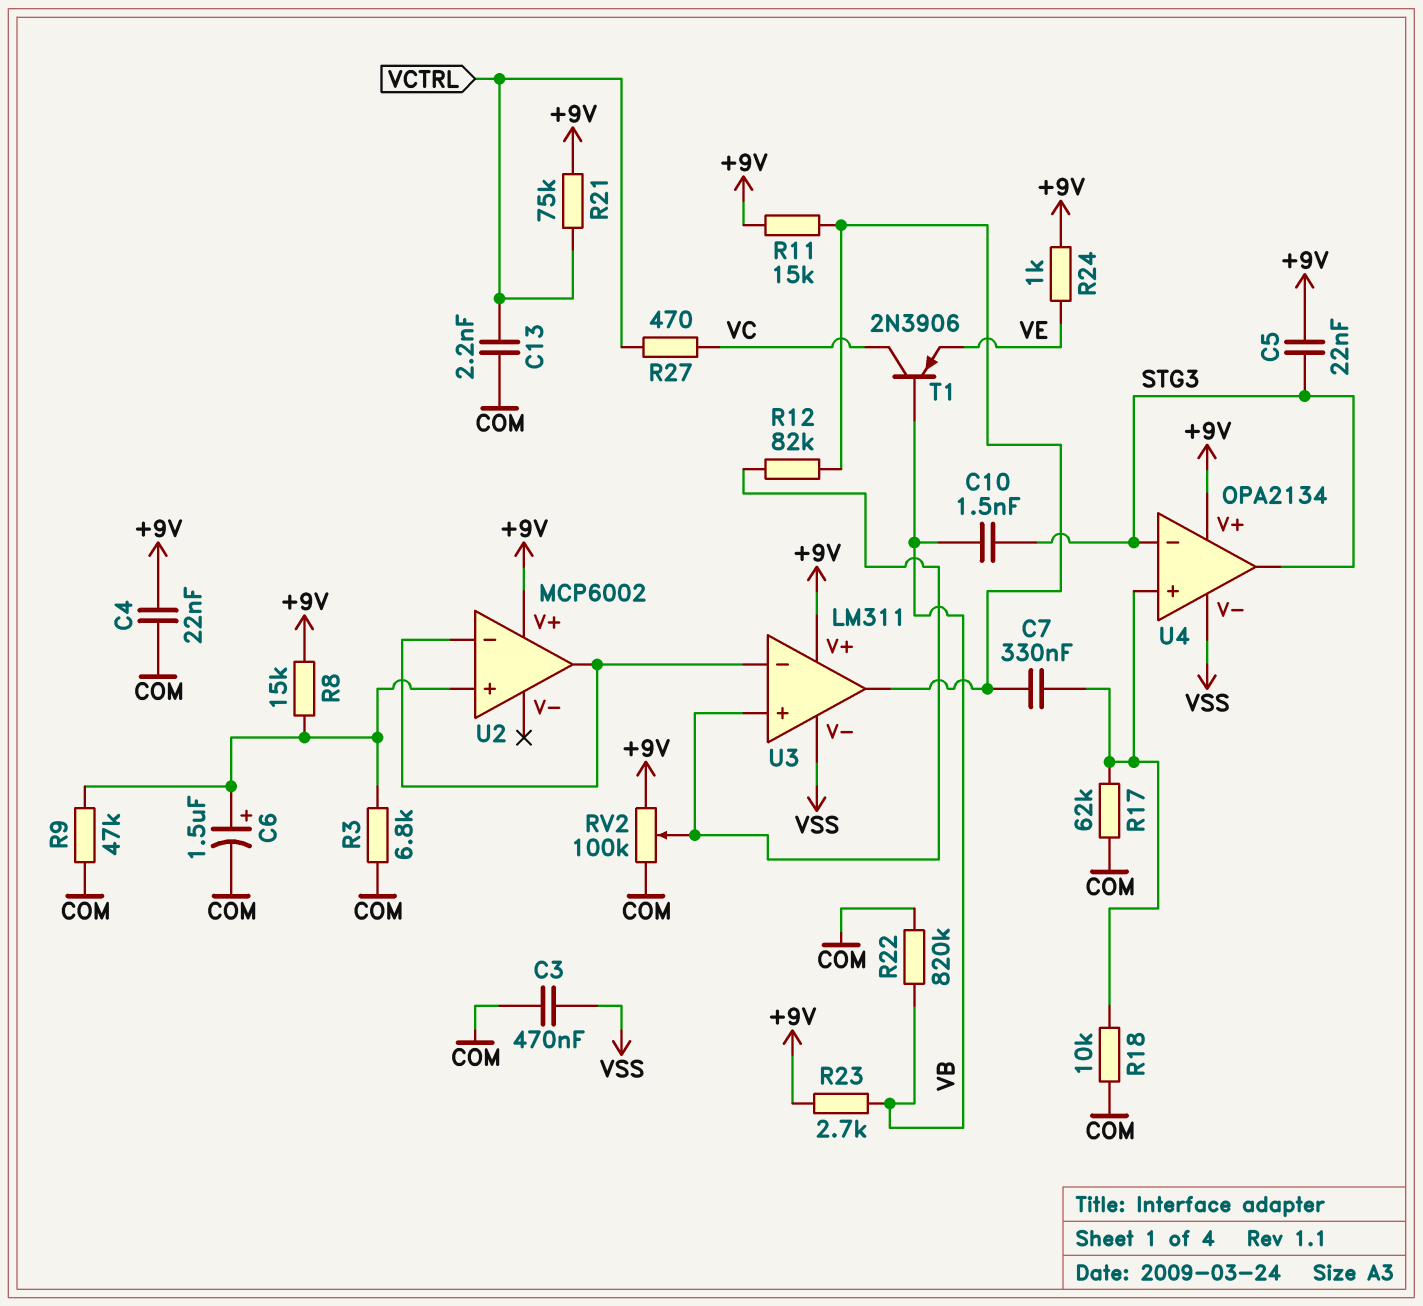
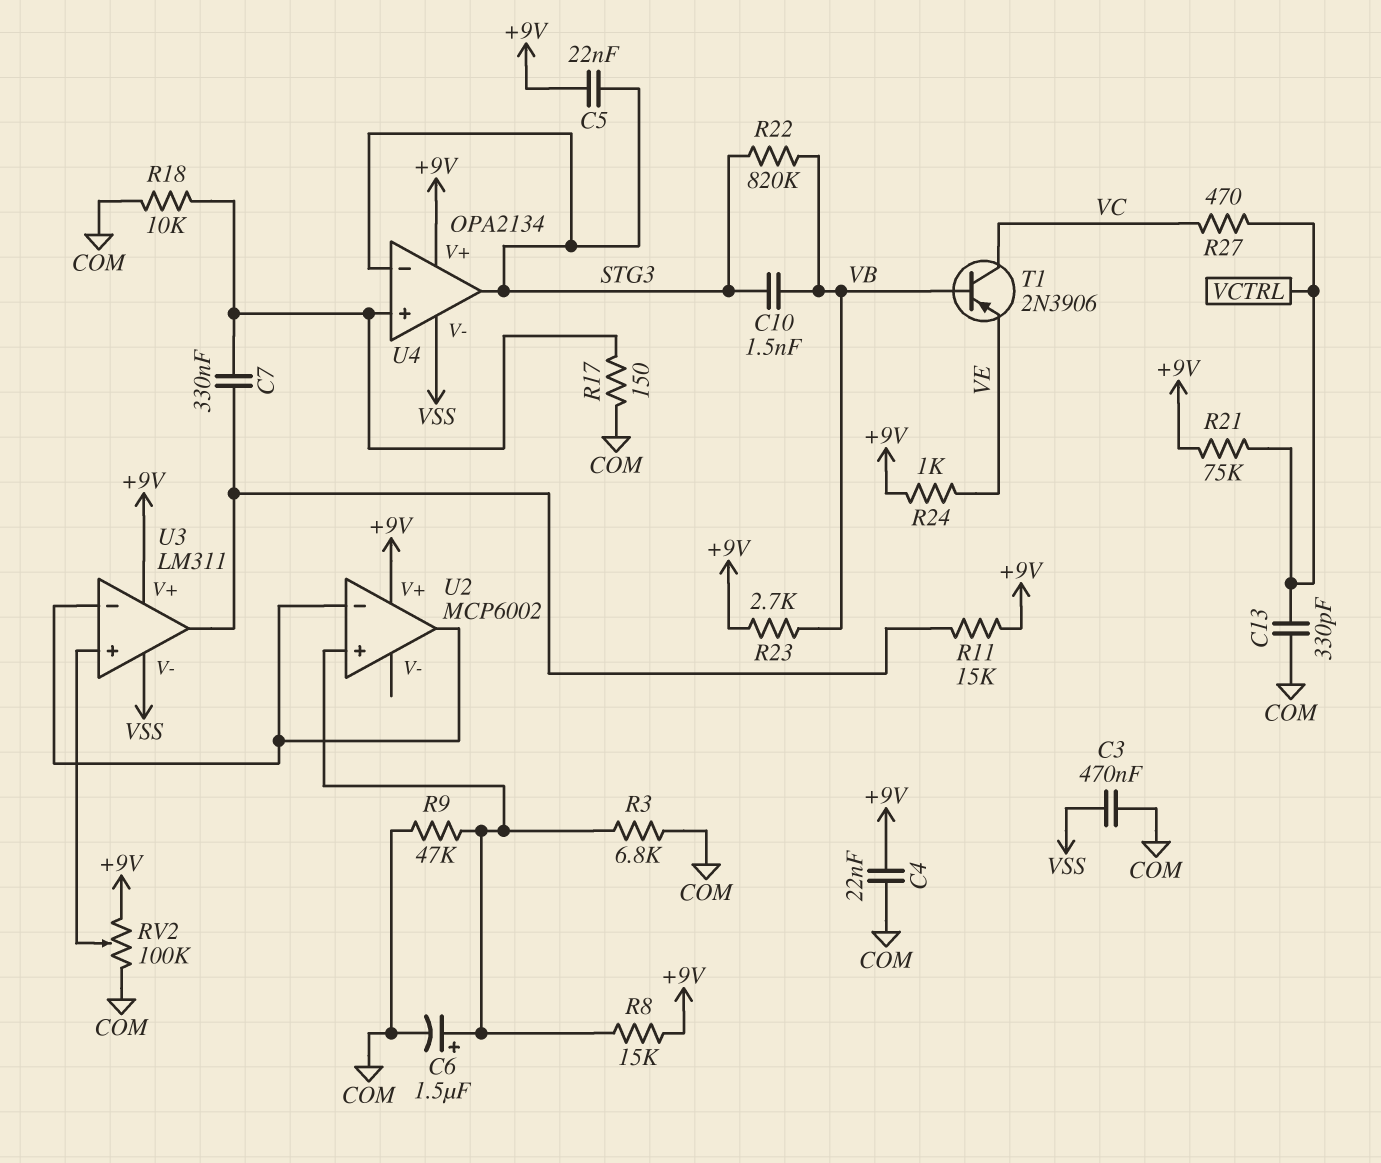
C13: 2.2nF (COM, VCTRL) -> 330pF (COM, VCTRL)
R12: 82k (U3/in+, U3/out) -> none
R17: 62k (COM, U4/in+) -> 150 (COM, U4/in+)
R22: 820k (COM, VB) -> 820k (STG3, VB)

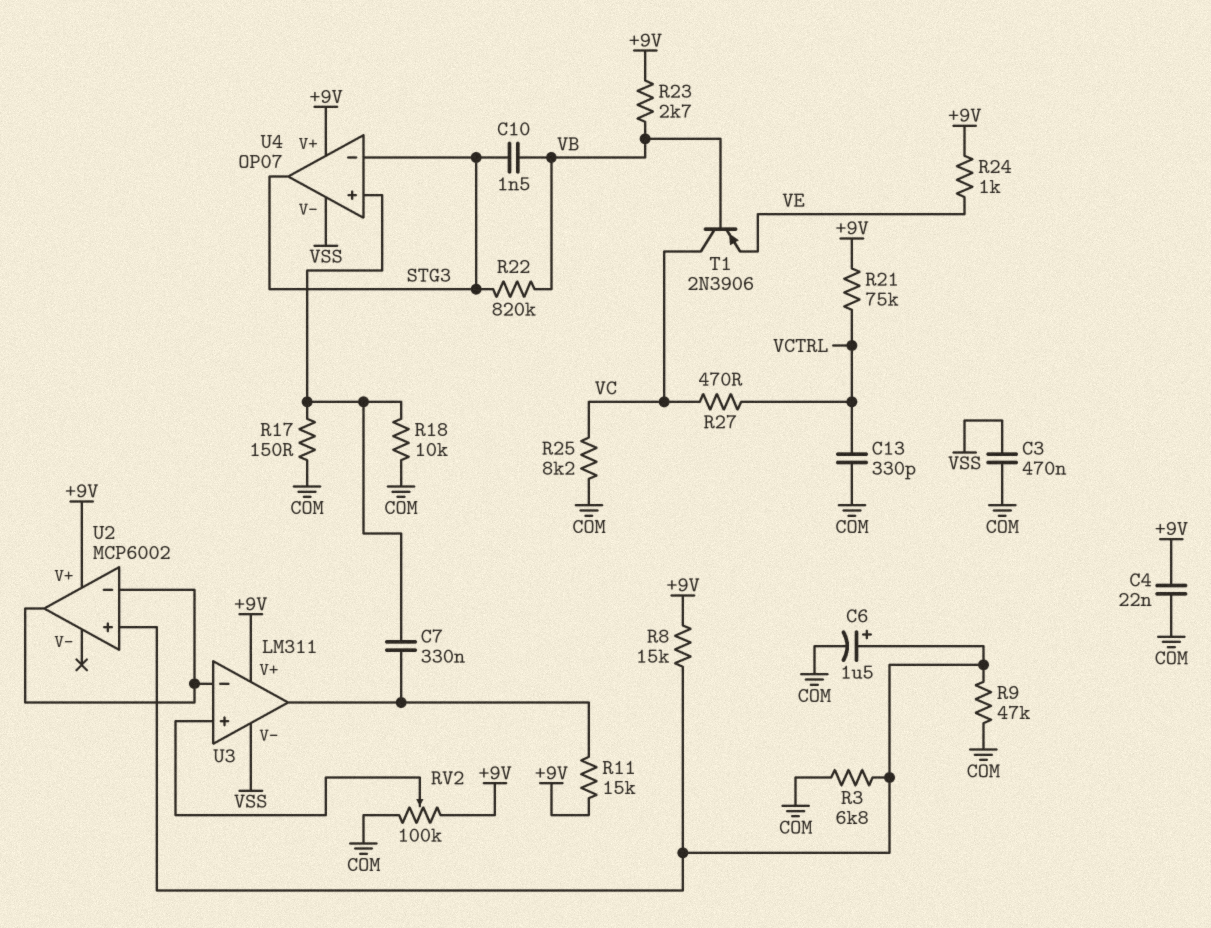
C5: 22nF (+9V, STG3) -> none
R25: none -> 8.2k (COM, VC)
U4: OPA2134 -> OP07

